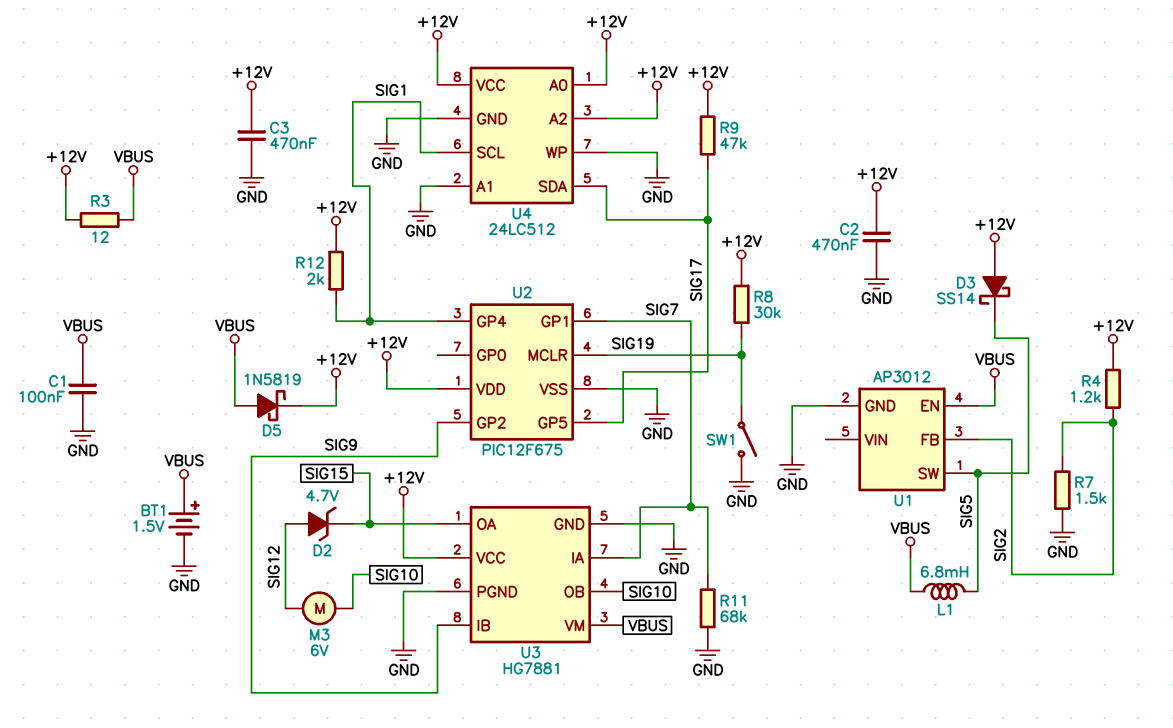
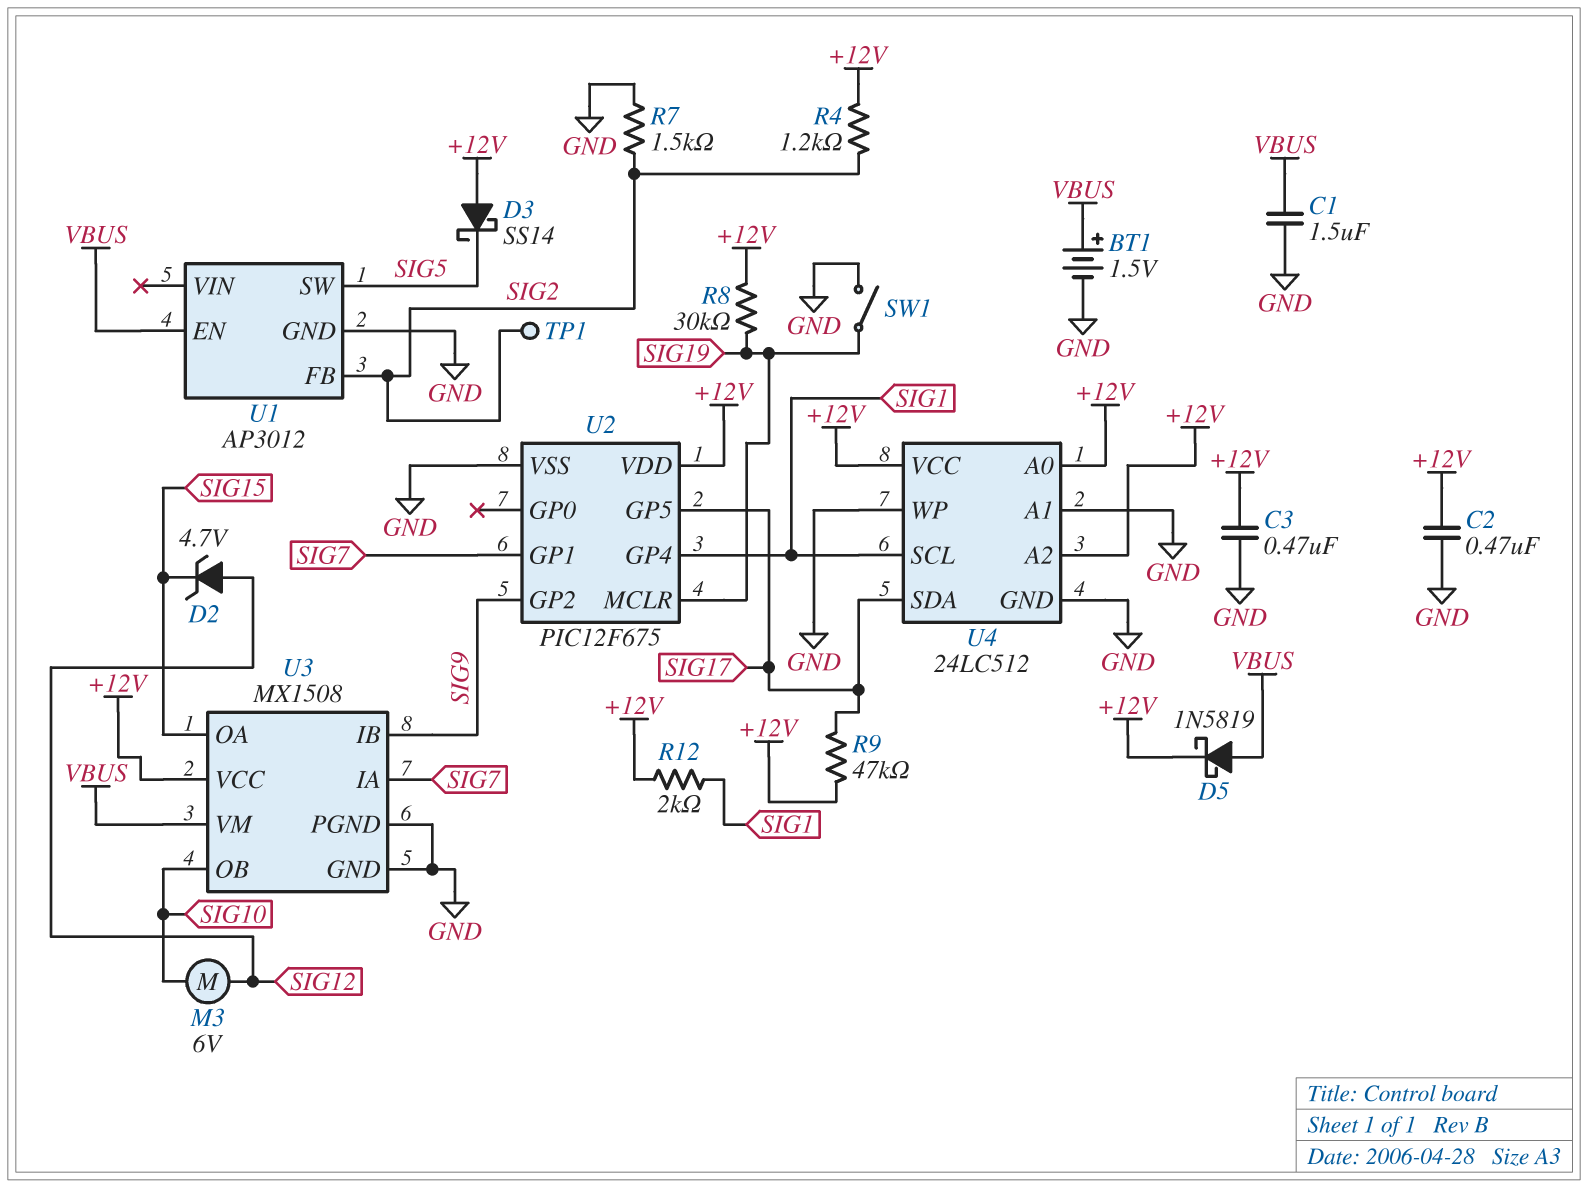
C1: 100nF (GND, VBUS) -> 1.5uF (GND, VBUS)
L1: 6.8mH (SIG5, VBUS) -> none
R3: 12 (+12V, VBUS) -> none
R11: 68k (GND, SIG7) -> none
TP1: none -> test point (SIG2)
U3: HG7881 -> MX1508

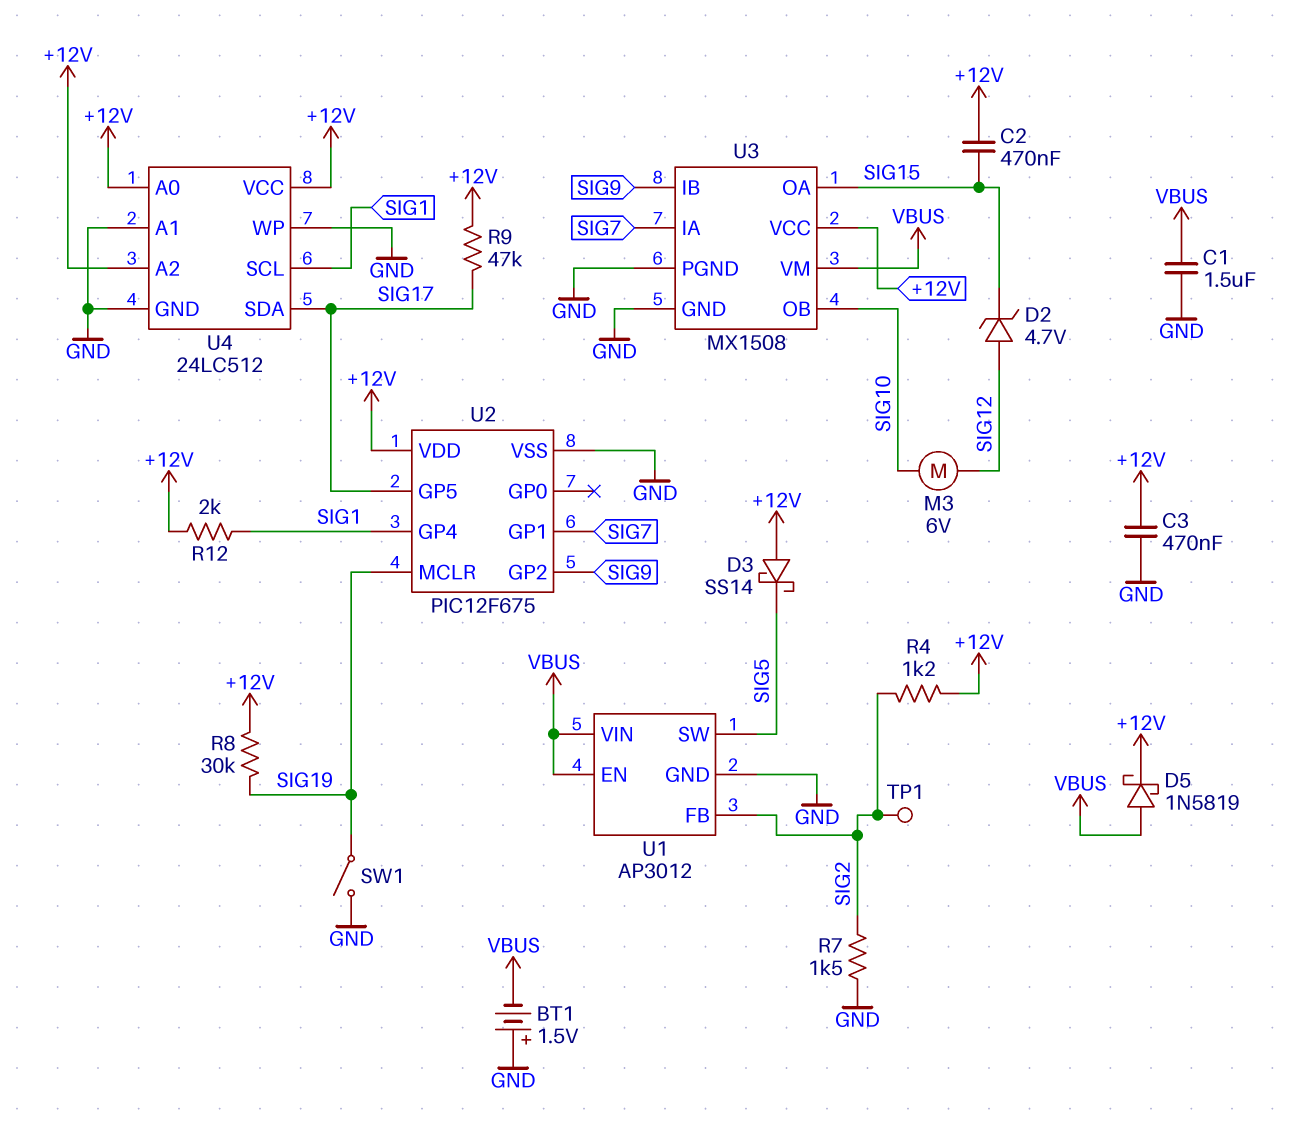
BT1: 1.5V (plus VBUS, minus GND) -> 1.5V (plus GND, minus VBUS)
C2: 470nF (+12V, GND) -> 470nF (+12V, SIG15)
U1 pin VIN: none -> VBUS

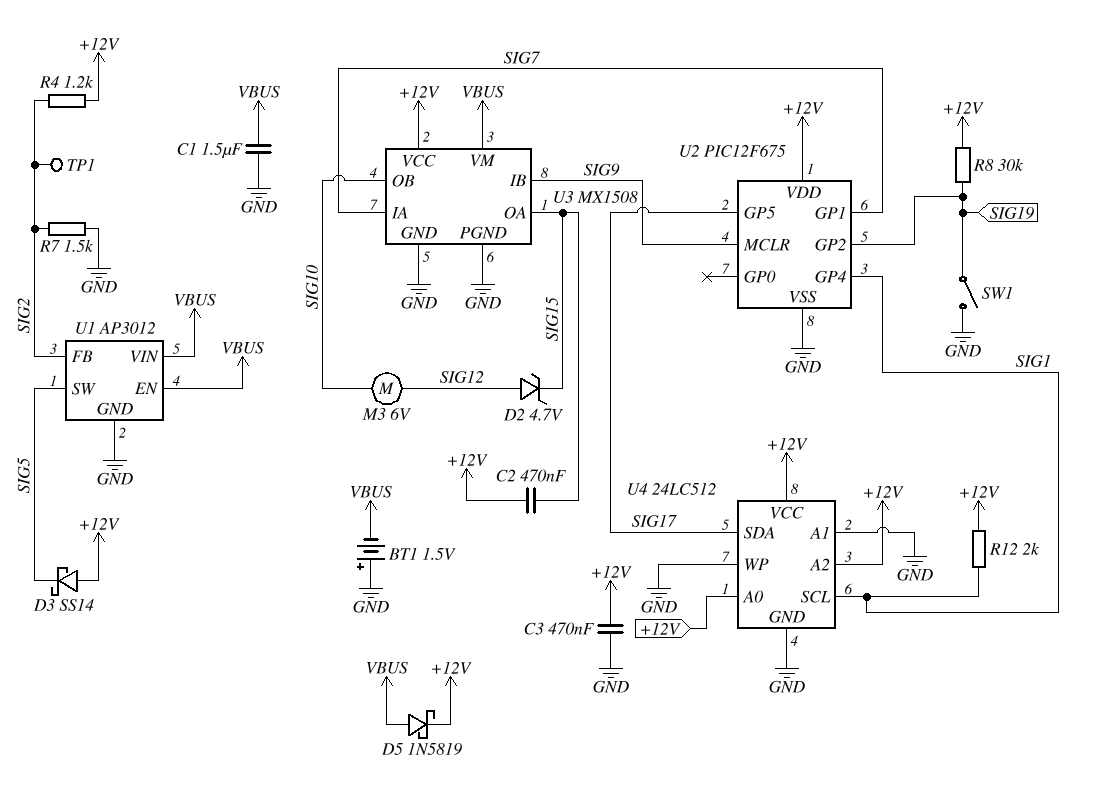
R9: 47k (+12V, SIG17) -> none
U2 pin GP2: SIG9 -> SIG19
U2 pin MCLR: SIG19 -> SIG9

